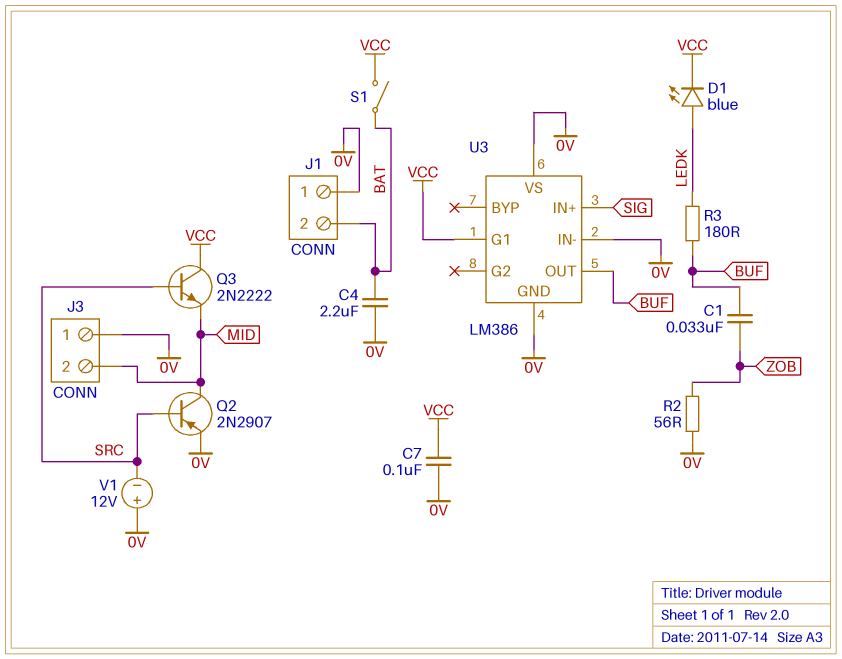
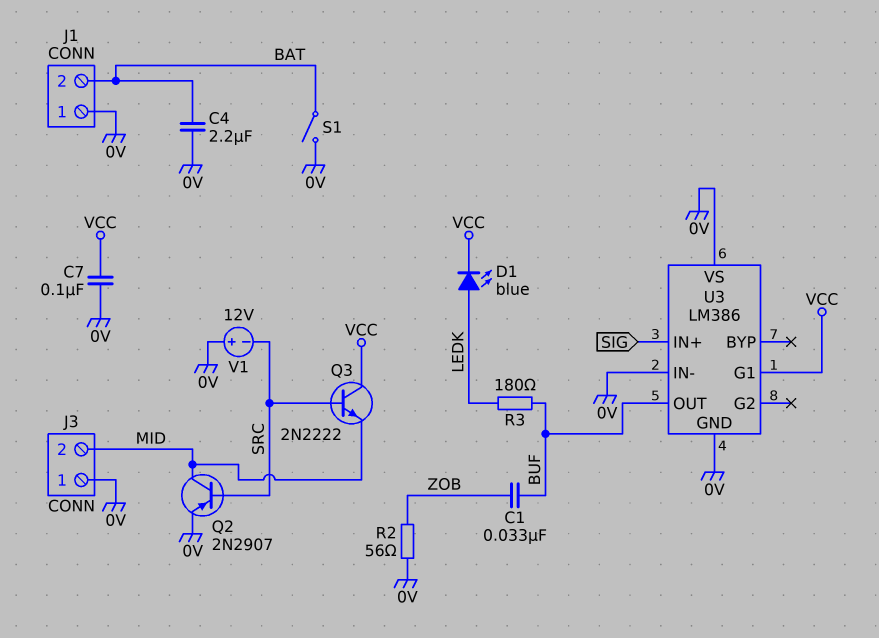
S1: switch (BAT, VCC) -> switch (0V, BAT)

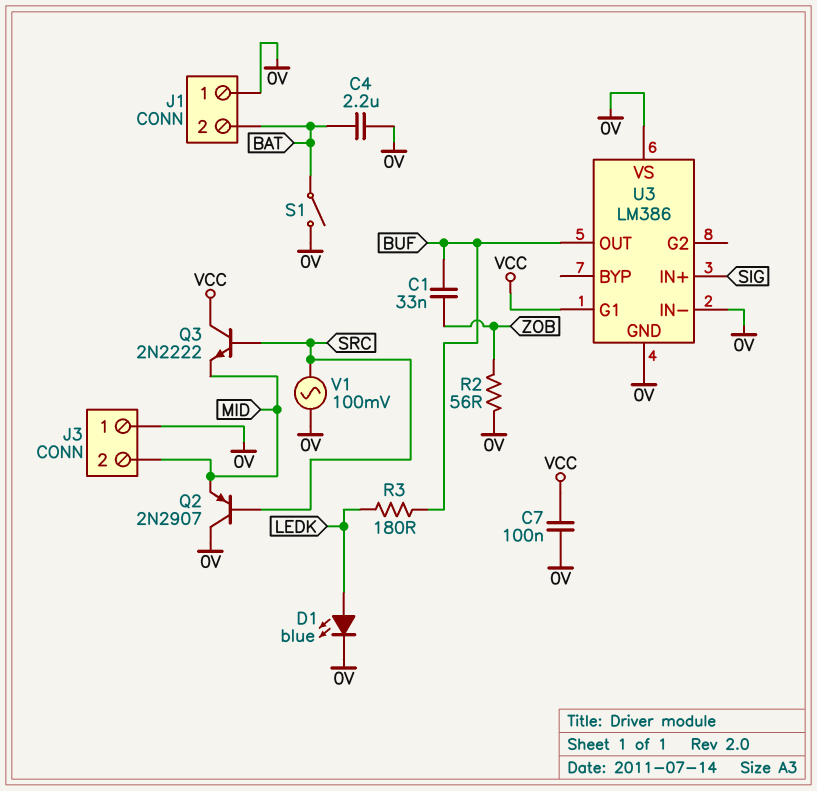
D1: LED blue (A LEDK, K VCC) -> LED blue (A LEDK, K 0V)
Q2: PNP 2N2907 (B SRC, C MID, E 0V) -> PNP 2N2907 (B SRC, C 0V, E MID)
V1: 12V (plus 0V, minus SRC) -> AC 100mV (0V, SRC)

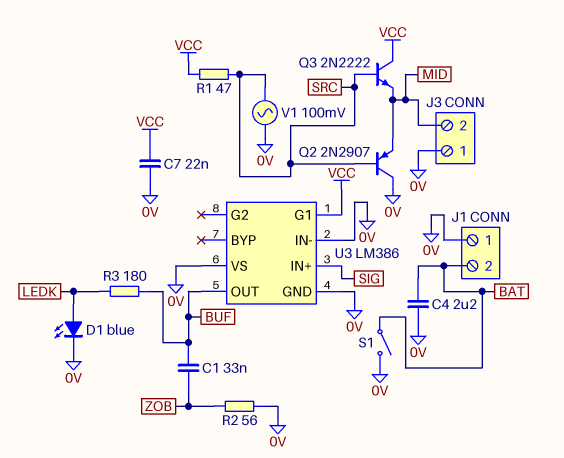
C7: 100nF (0V, VCC) -> 22nF (0V, VCC)
R1: none -> 47 (SRC, VCC)

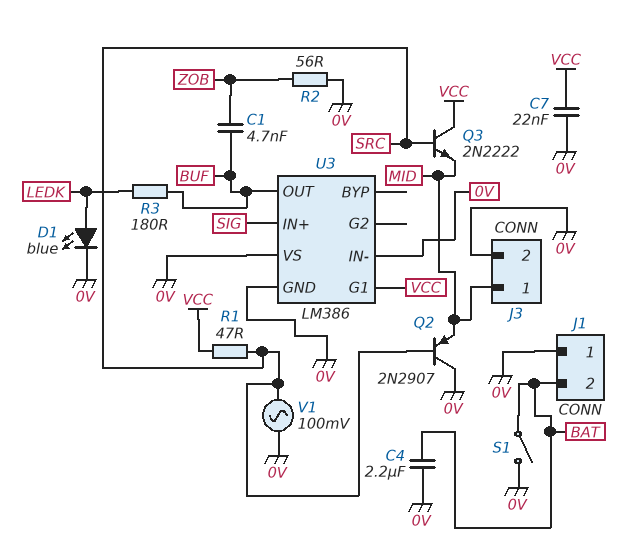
C1: 33nF (BUF, ZOB) -> 4.7nF (BUF, ZOB)
J3 pin 1: 0V -> MID
J3 pin 2: MID -> 0V

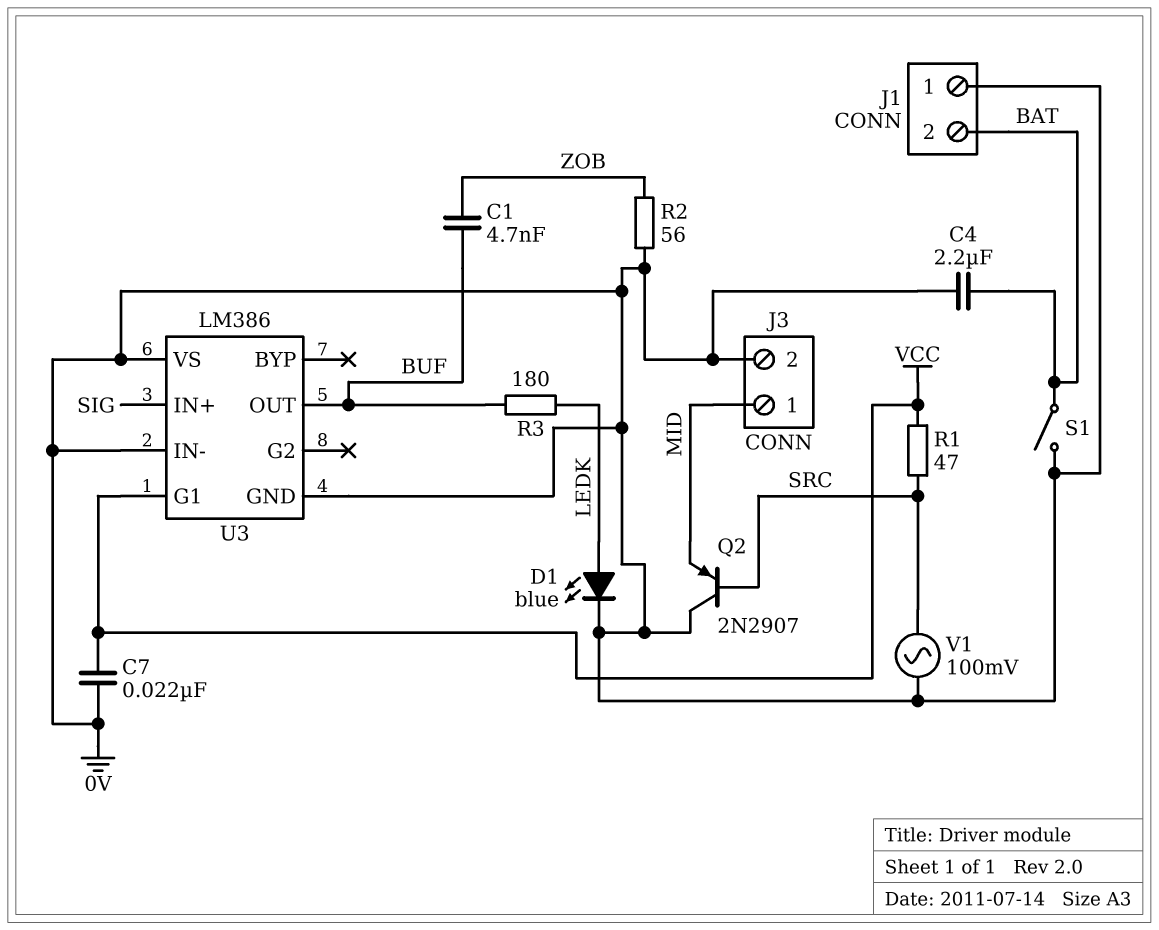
Q3: NPN 2N2222 (B SRC, C VCC, E MID) -> none

